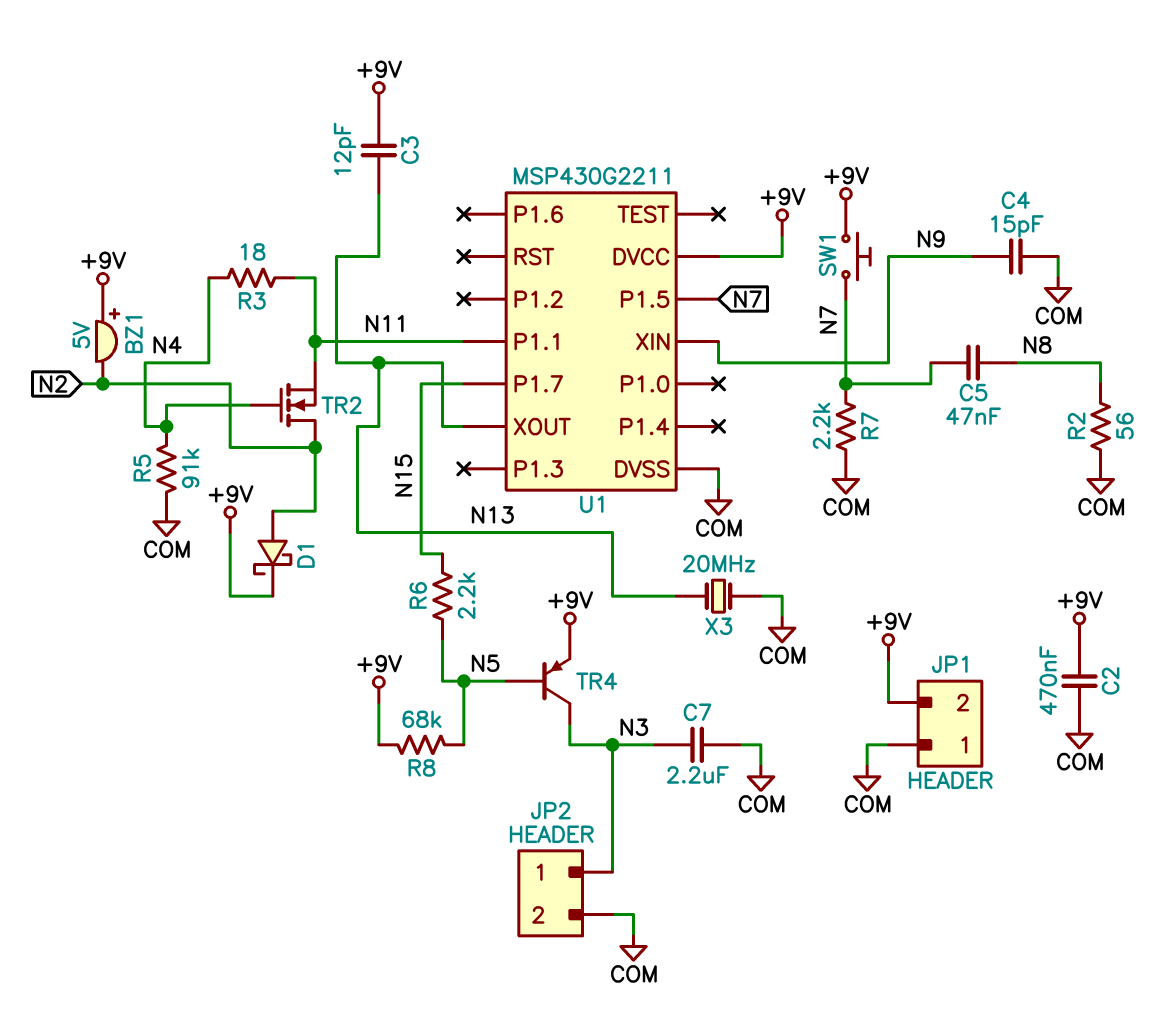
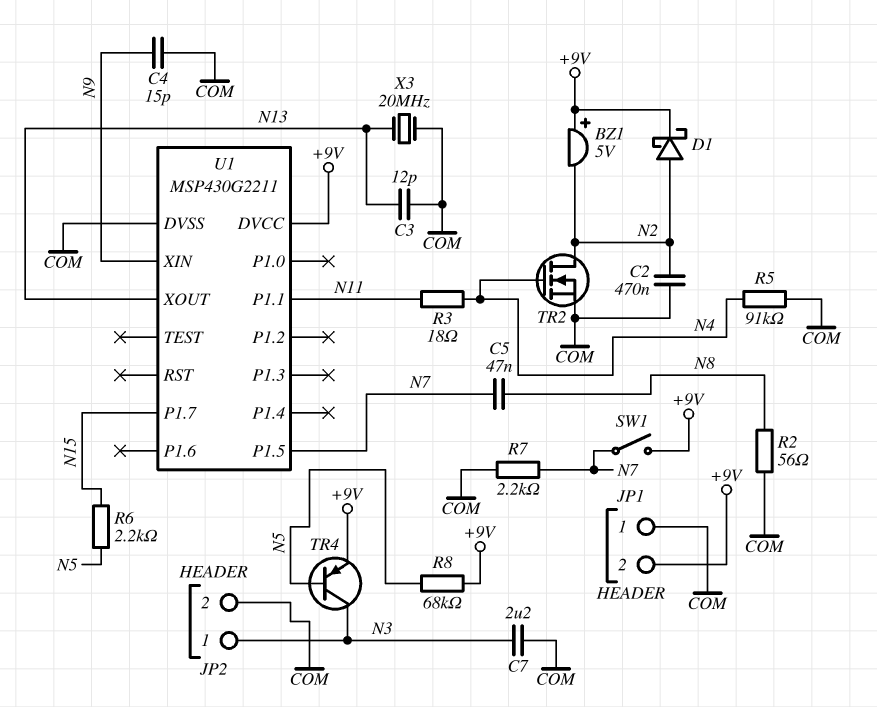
C2: 470nF (+9V, COM) -> 470nF (COM, N2)
C3: 12pF (+9V, N13) -> 12pF (COM, N13)
SW1: button (+9V, N7) -> switch (+9V, N7)
TR2: NMOS (G N4, D N2, S N11) -> NMOS (G N4, D N2, S COM)

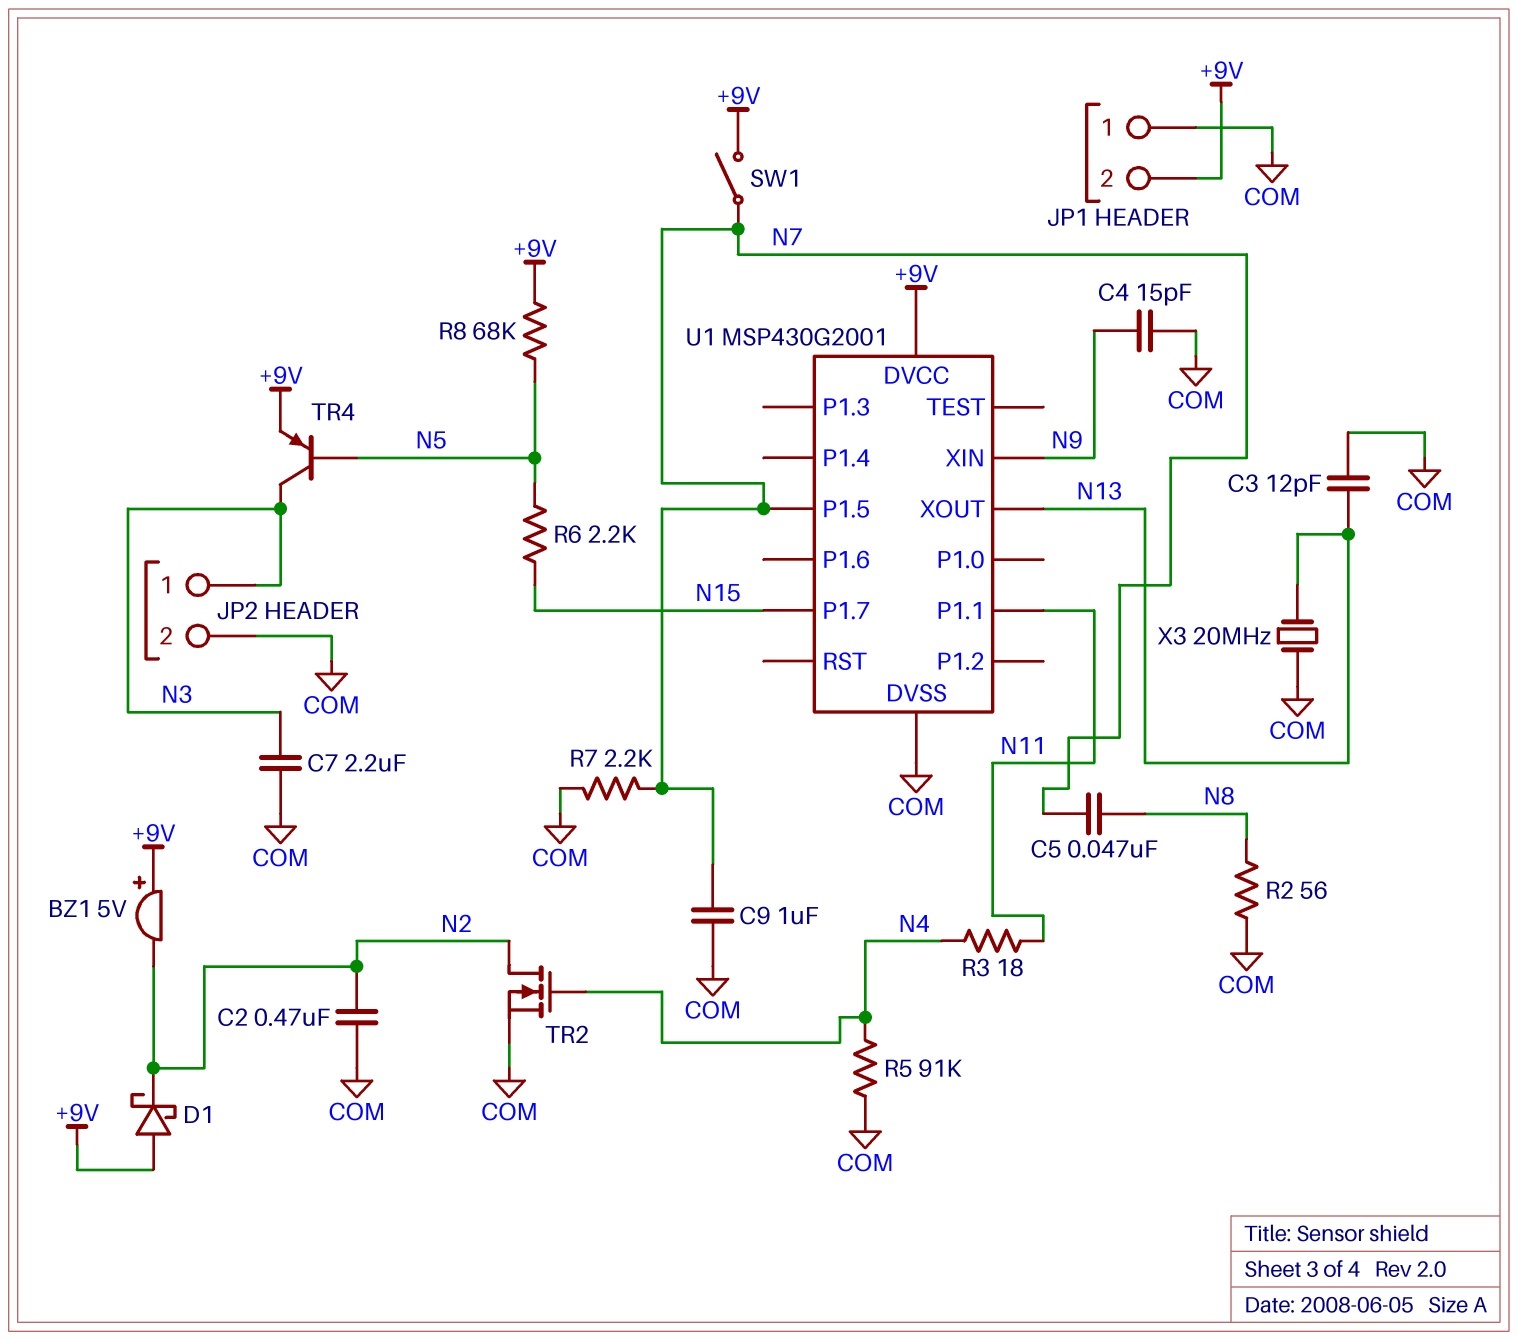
C9: none -> 1uF (COM, N7)
D1: schottky (A N2, K +9V) -> schottky (A +9V, K N2)
U1: MSP430G2211 -> MSP430G2001

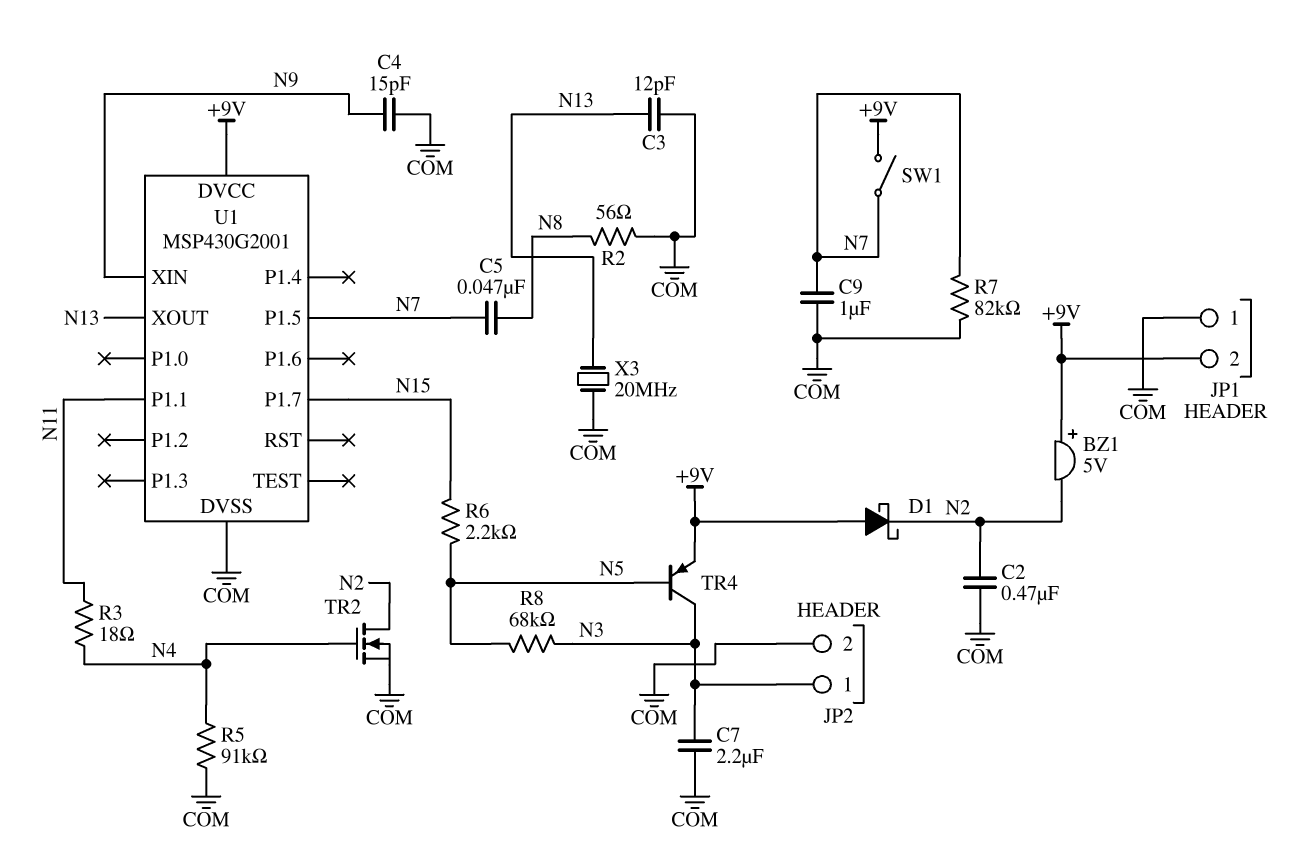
R7: 2.2k (COM, N7) -> 82k (COM, N7)
R8: 68k (+9V, N5) -> 68k (N3, N5)

